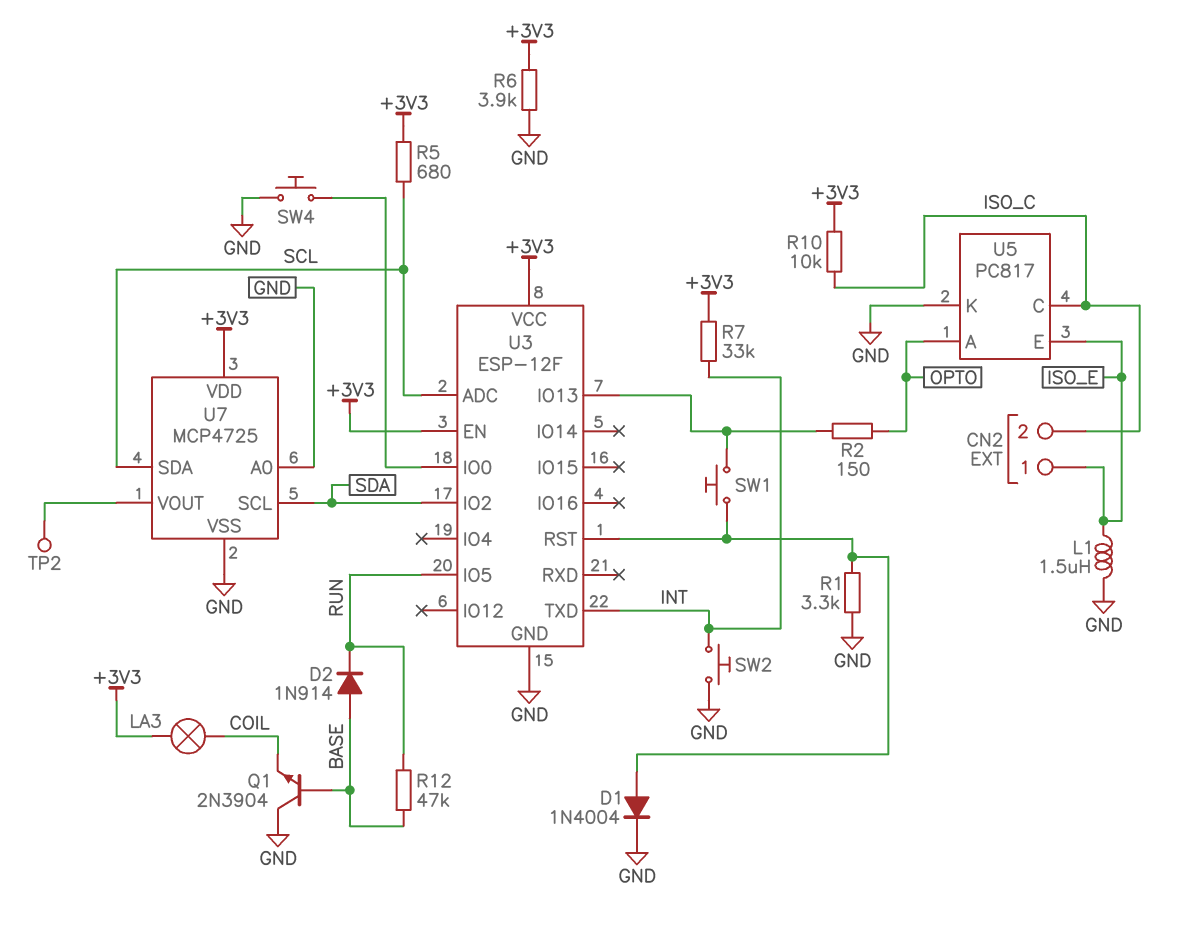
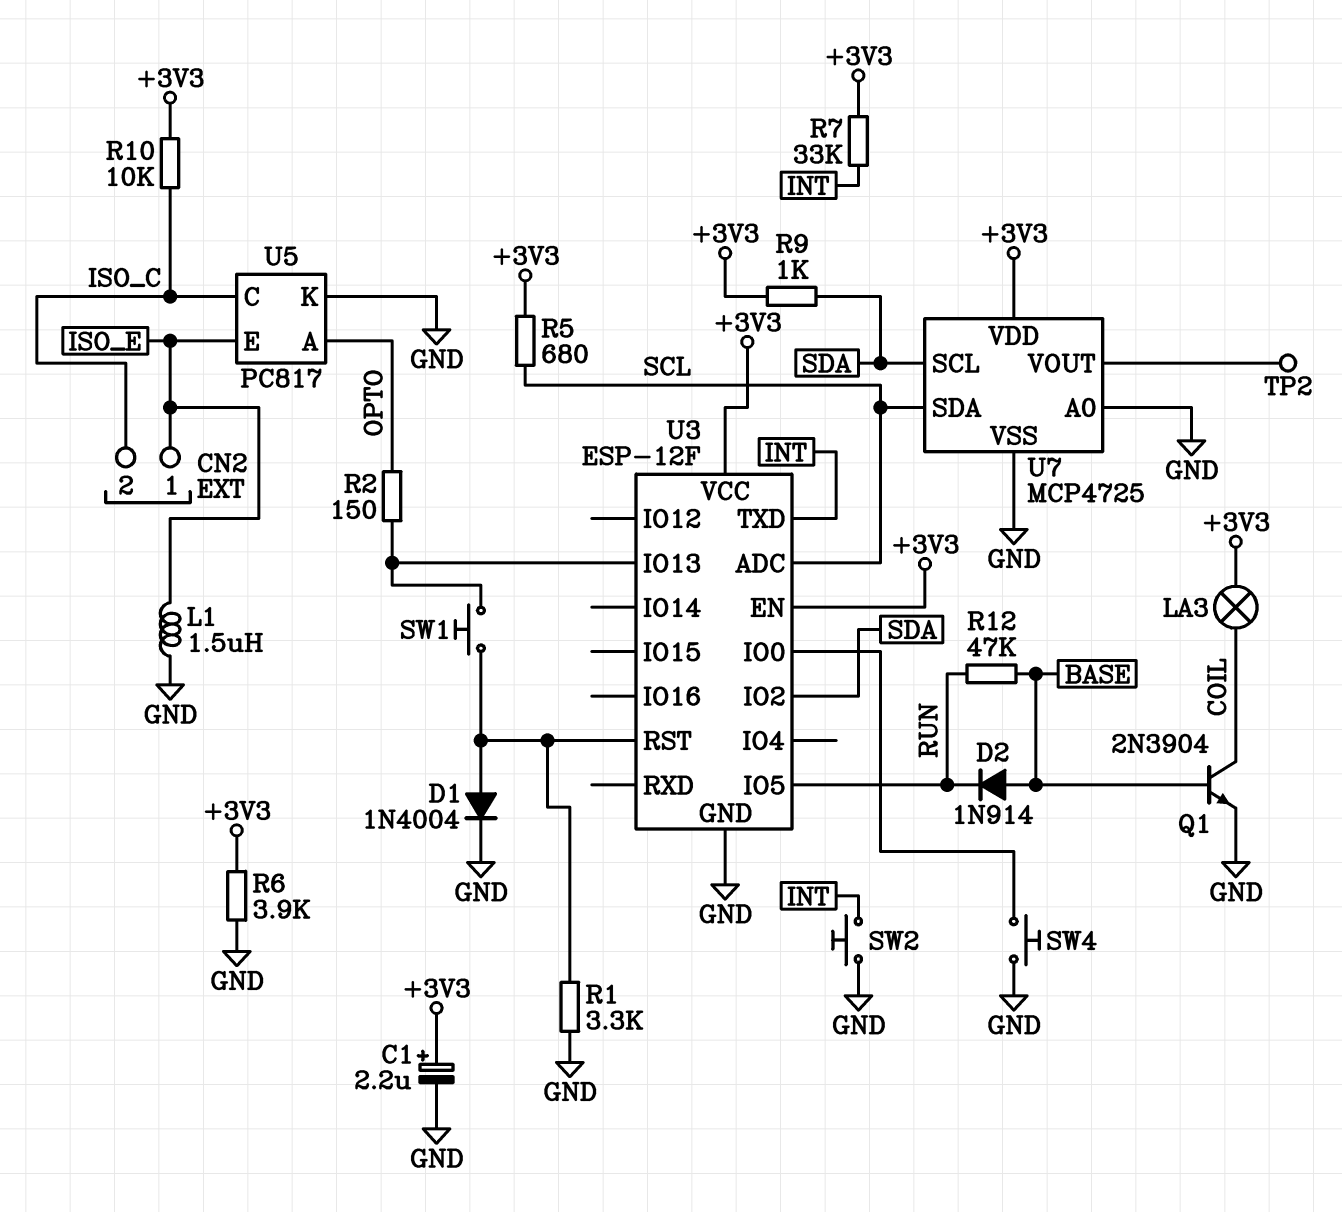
C1: none -> 2.2uF (plus +3V3, minus GND)
Q1: NPN 2N3904 (B BASE, C GND, E COIL) -> NPN 2N3904 (B BASE, C COIL, E GND)
R9: none -> 1k (+3V3, SDA)

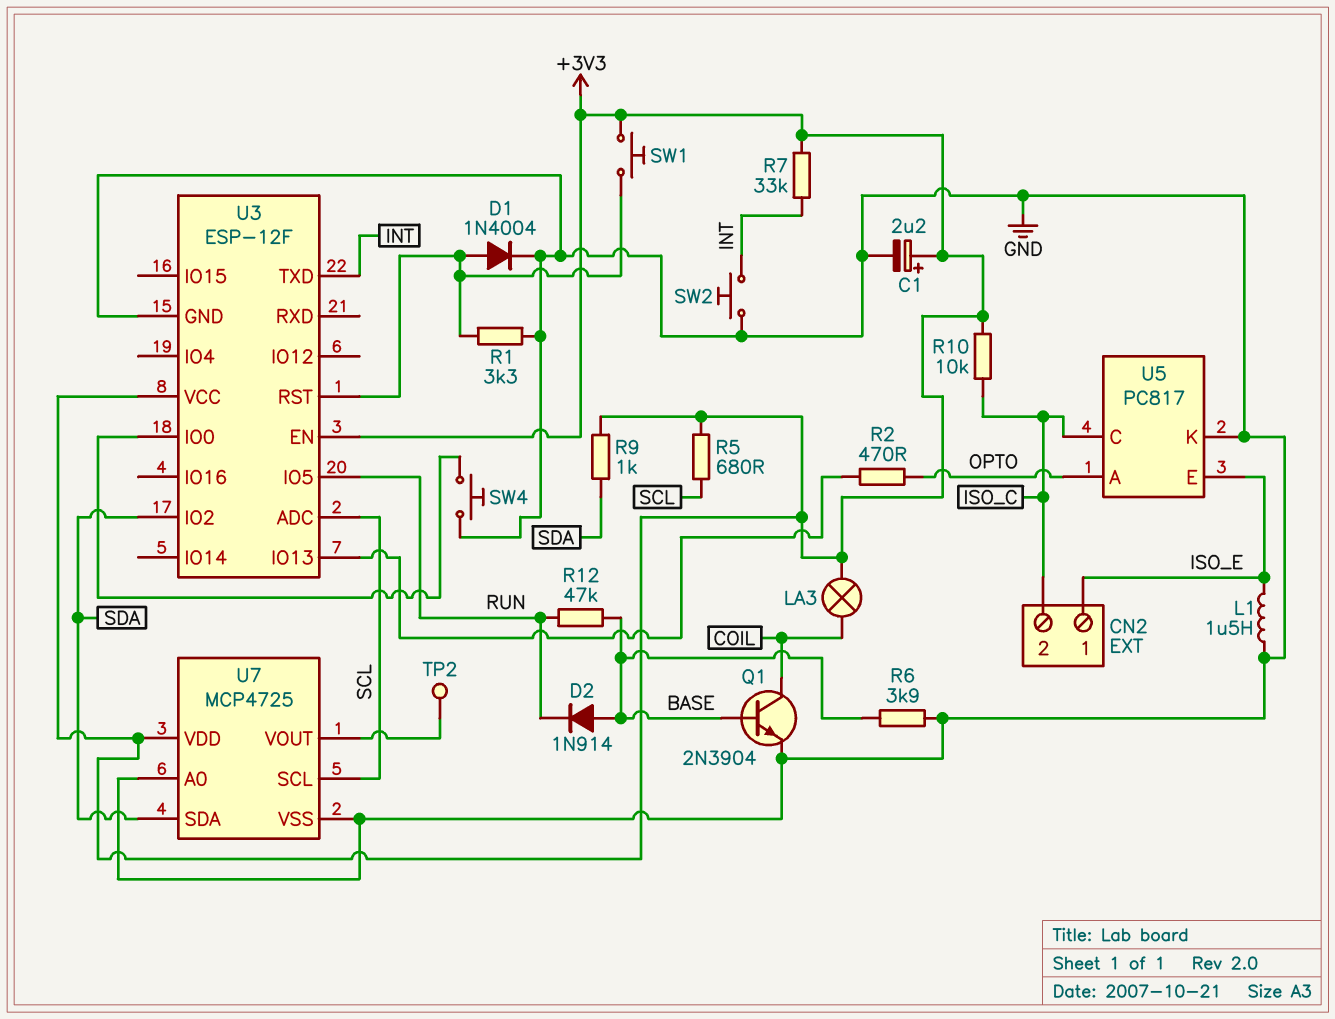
R2: 150 (OPTO, U3/IO13) -> 470 (OPTO, U3/IO13)
R6: 3.9k (+3V3, GND) -> 3.9k (BASE, GND)
SW1: button (U3/IO13, U3/RST) -> button (+3V3, U3/RST)
U7 pin SCL: SDA -> SCL
U7 pin SDA: SCL -> SDA

